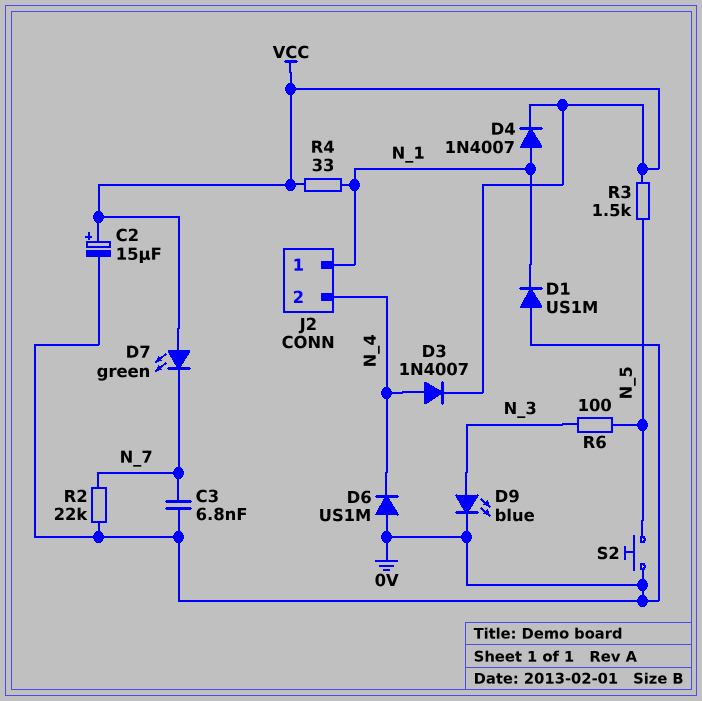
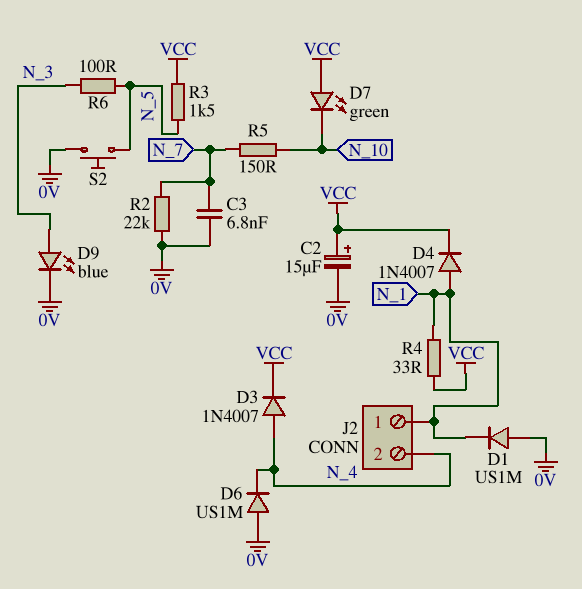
D7: LED green (A VCC, K N_7) -> LED green (A VCC, K N_10)
R5: none -> 150 (N_7, N_10)

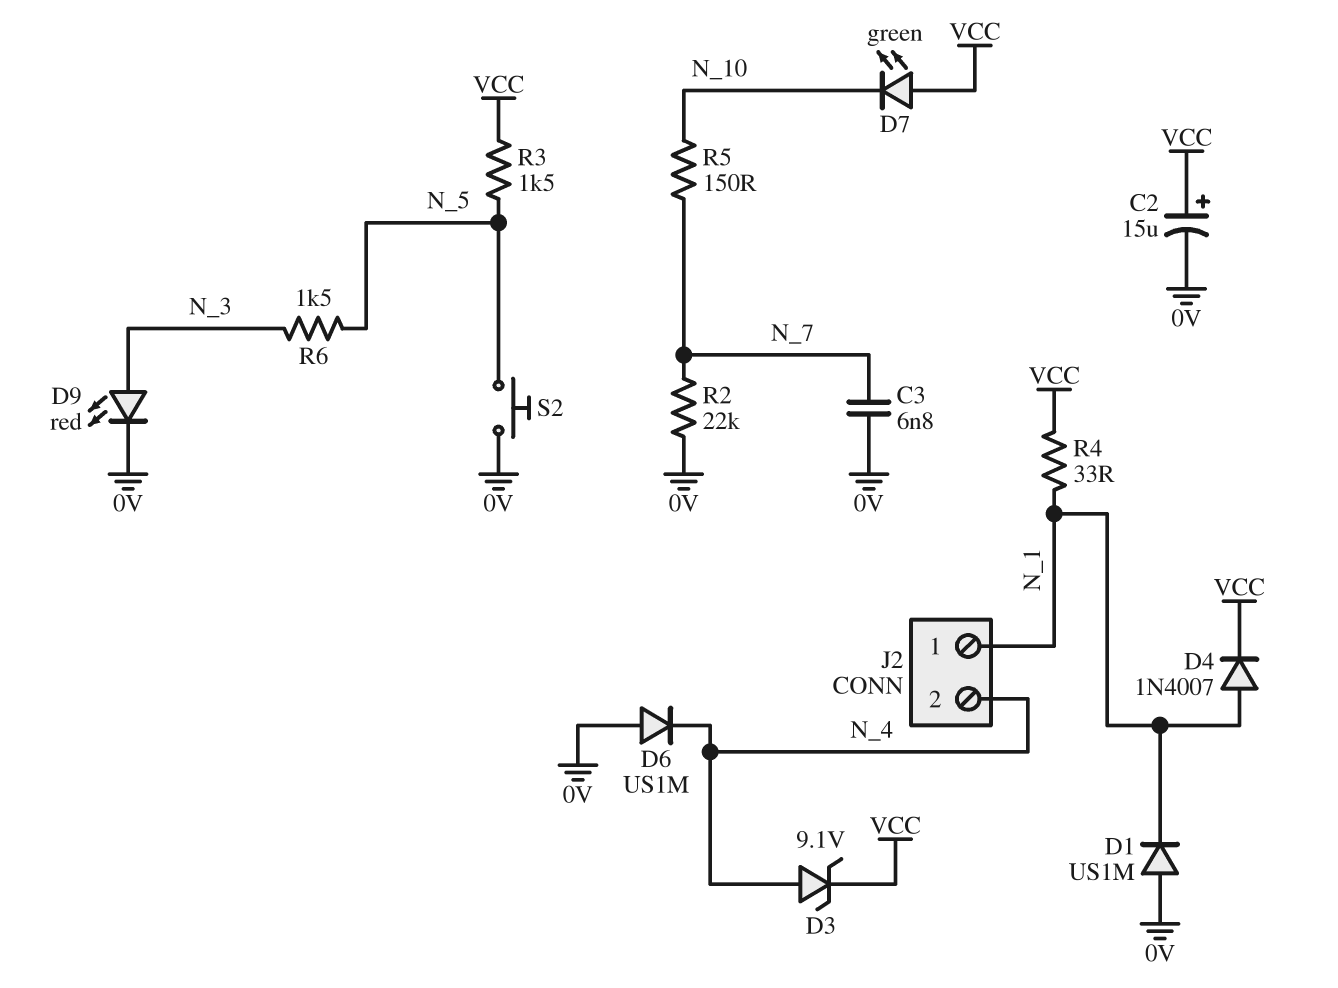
D3: diode 1N4007 (A N_4, K VCC) -> zener 9.1V (A N_4, K VCC)
D9: LED blue (A N_3, K 0V) -> LED red (A N_3, K 0V)
R6: 100 (N_3, N_5) -> 1.5k (N_3, N_5)

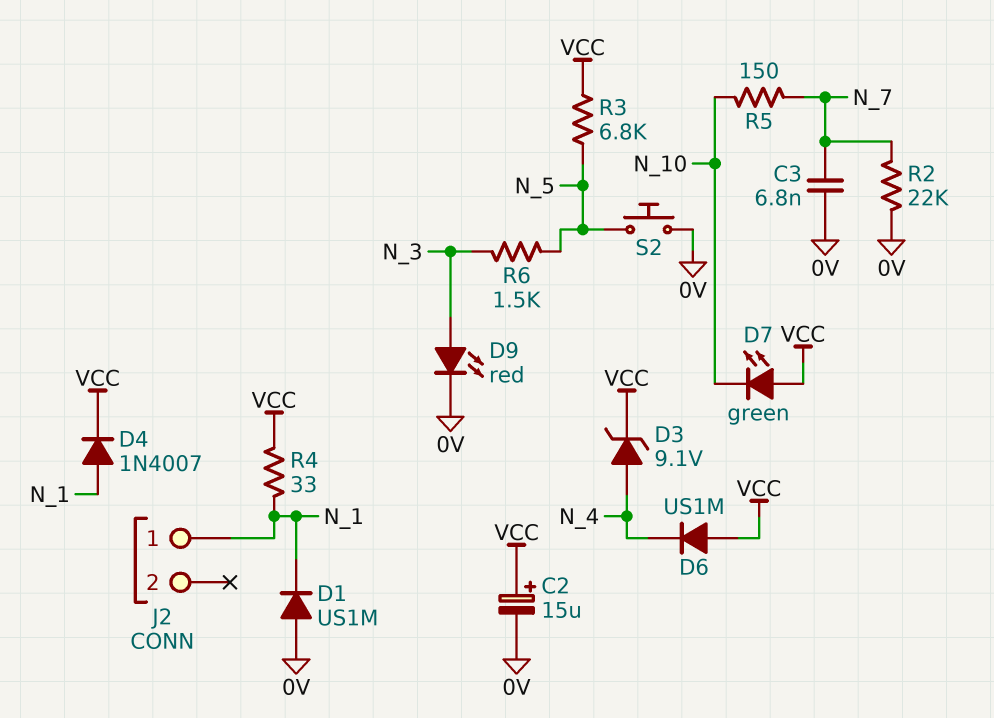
D6: diode US1M (A 0V, K N_4) -> diode US1M (A VCC, K N_4)
J2 pin 2: N_4 -> none
R3: 1.5k (N_5, VCC) -> 6.8k (N_5, VCC)

